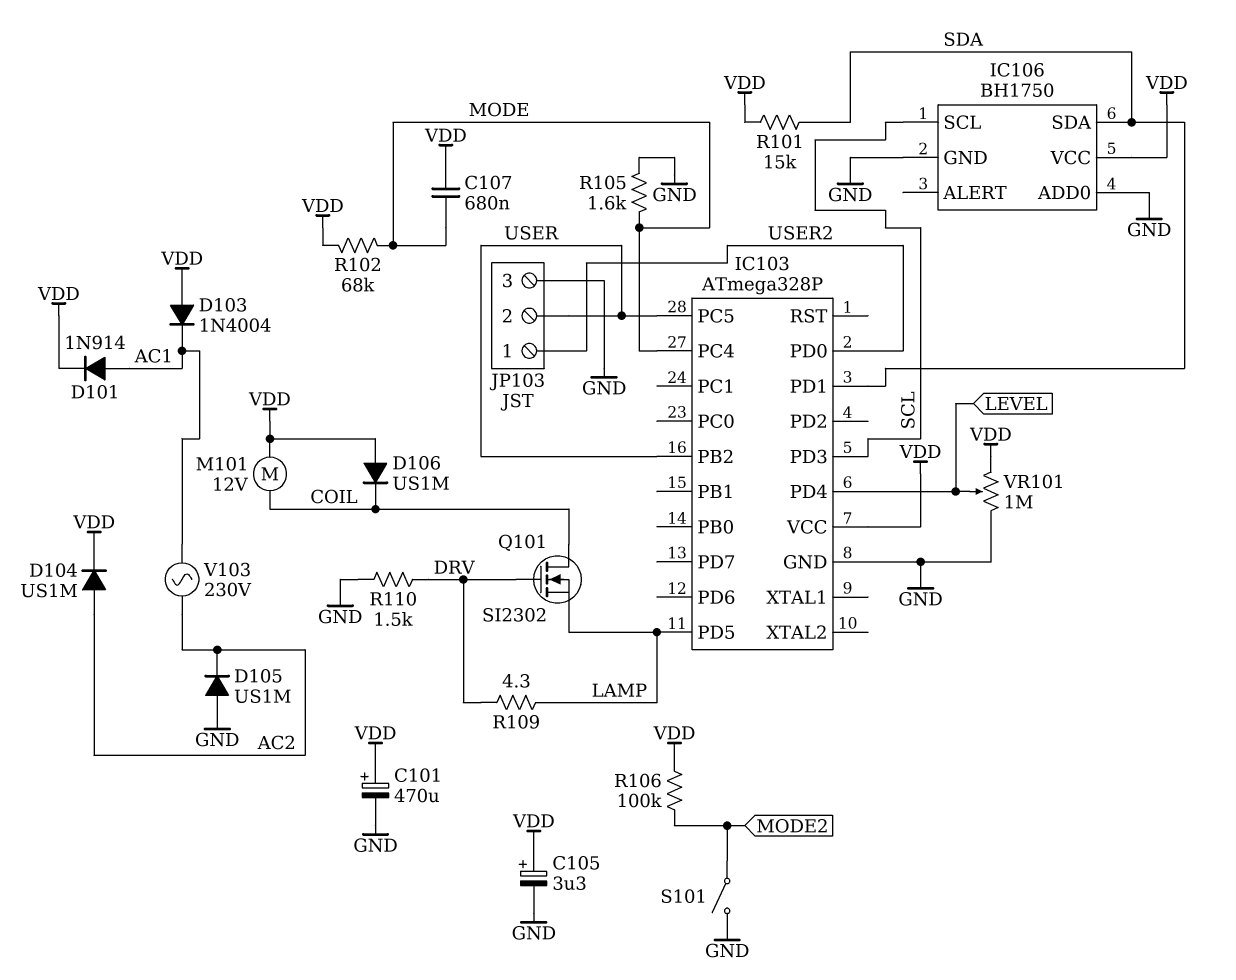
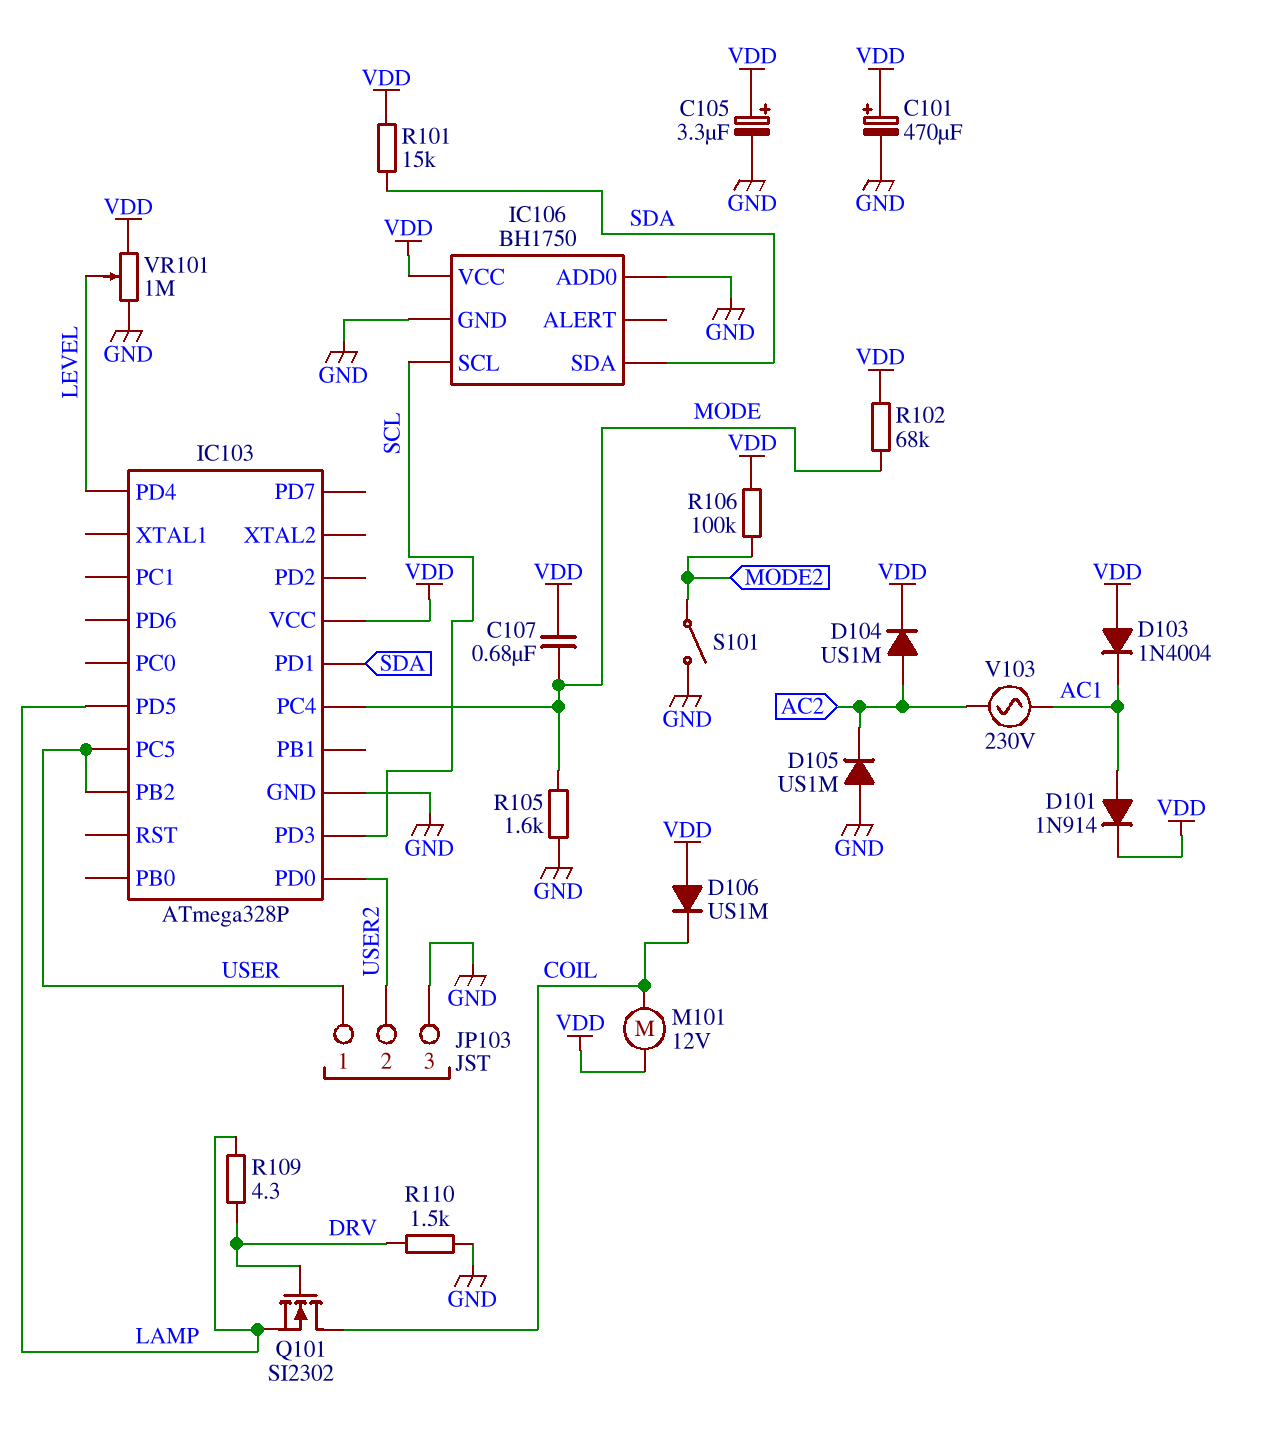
JP103 pin 1: USER2 -> USER
JP103 pin 2: USER -> USER2

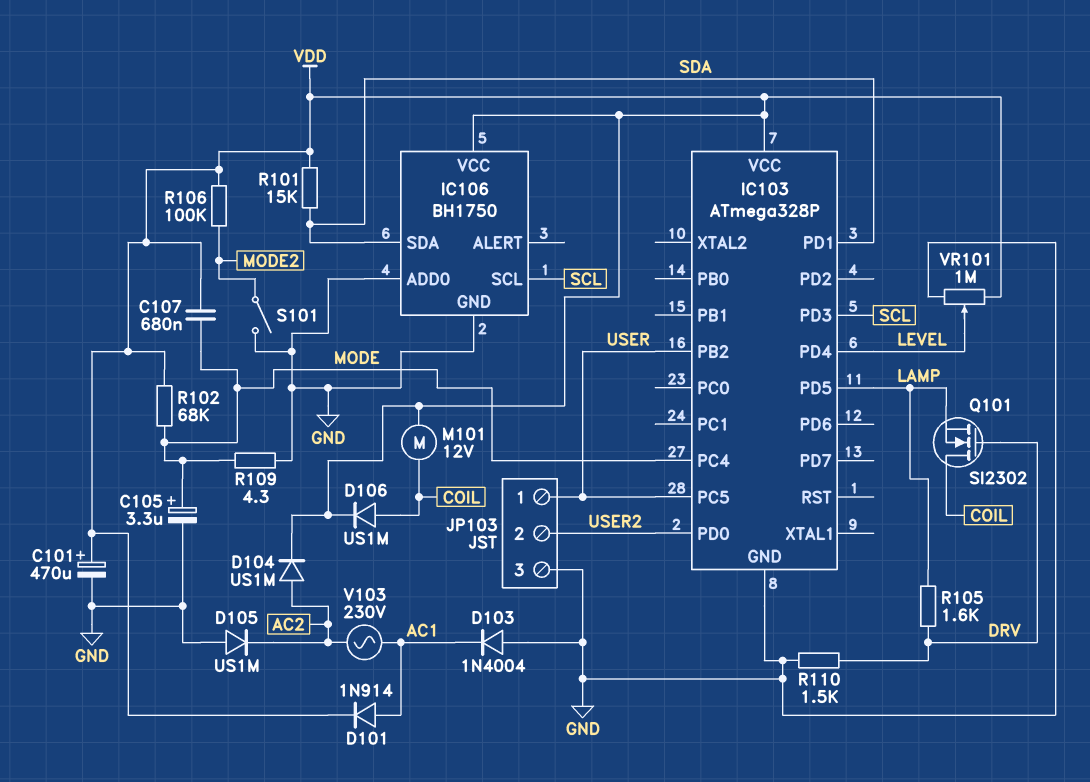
C105: 3.3uF (plus VDD, minus GND) -> 3.3uF (plus MODE, minus GND)
D103: diode 1N4004 (A VDD, K AC1) -> diode 1N4004 (A GND, K AC1)
D106: diode US1M (A VDD, K COIL) -> diode US1M (A COIL, K VDD)
R105: 1.6k (GND, MODE) -> 1.6k (DRV, LAMP)
R109: 4.3 (DRV, LAMP) -> 4.3 (GND, MODE)

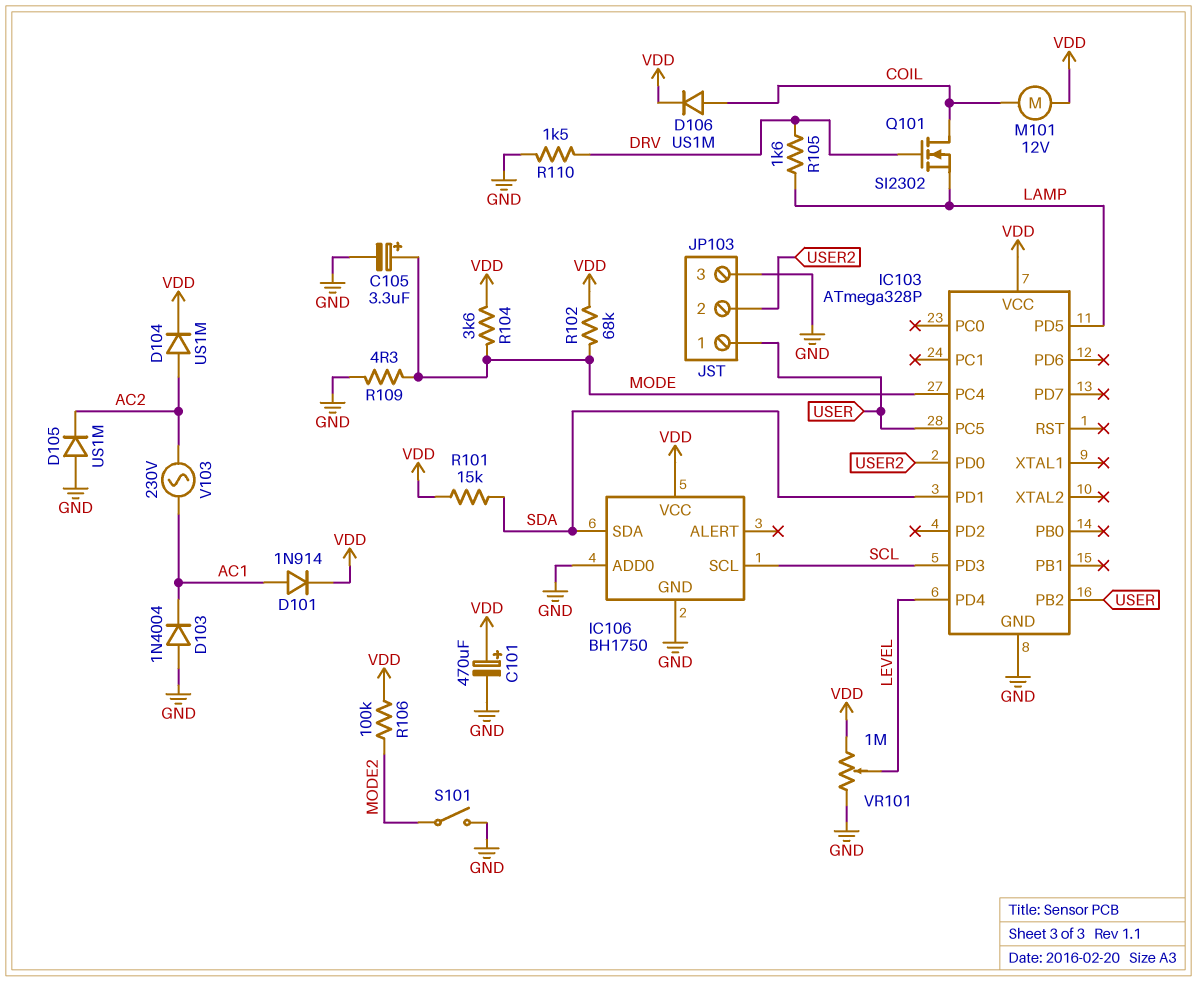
C107: 680nF (MODE, VDD) -> none
R104: none -> 3.6k (MODE, VDD)

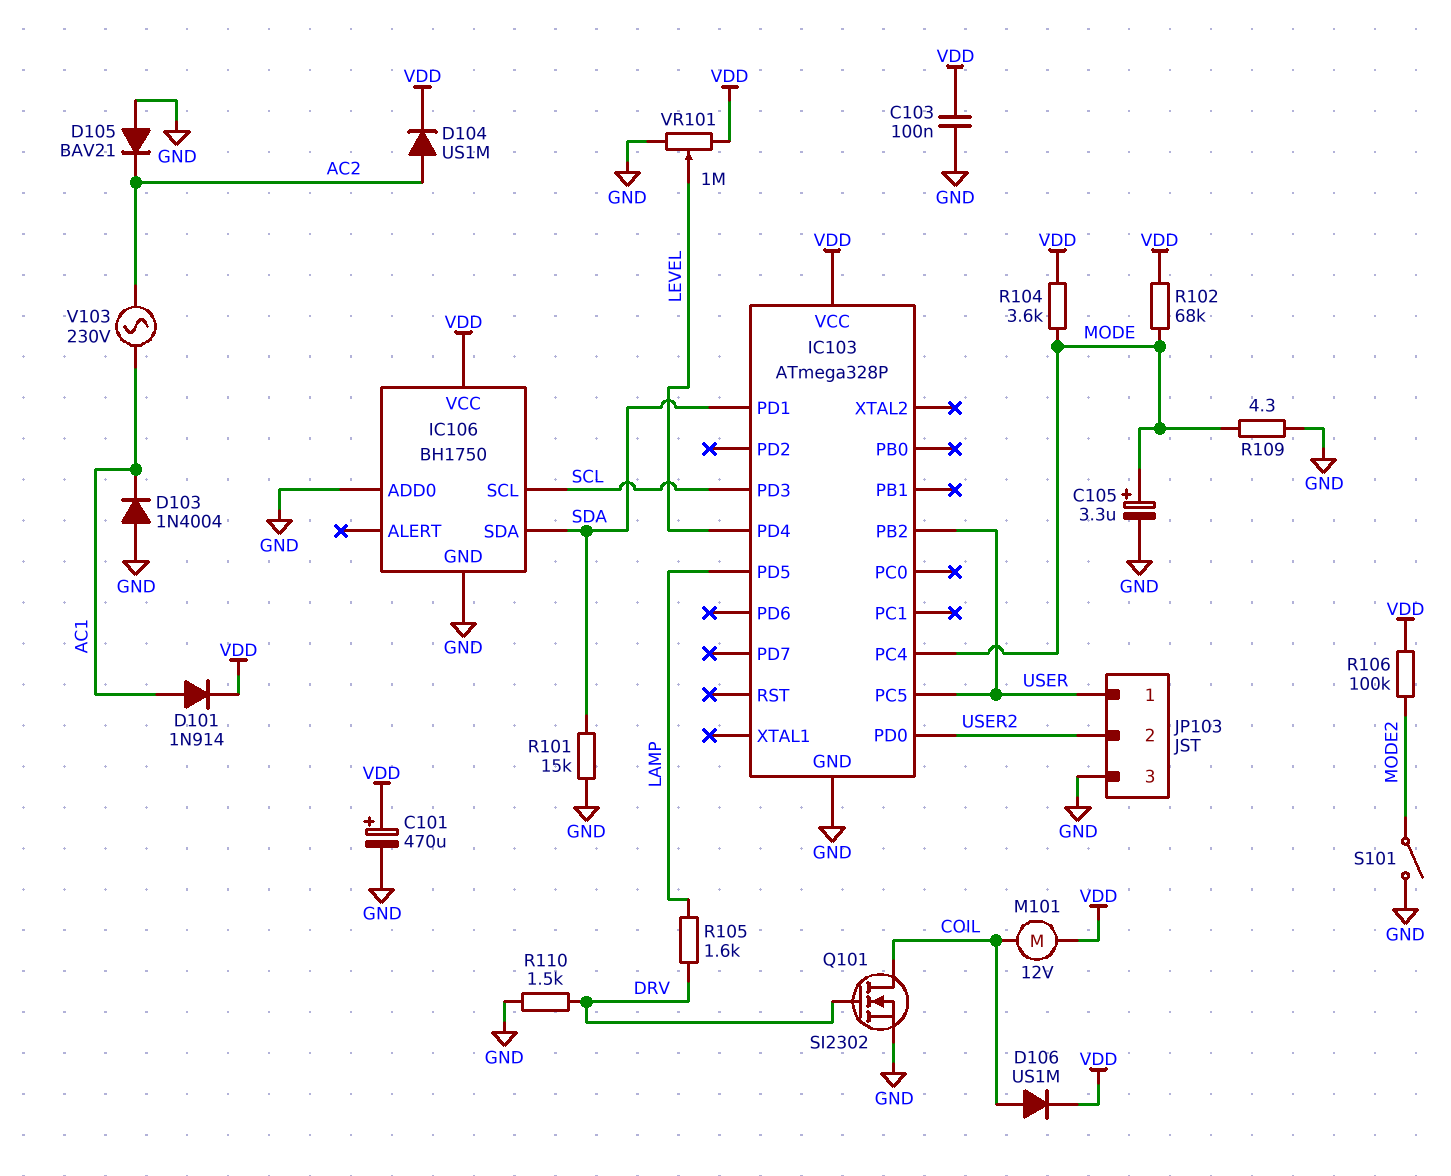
C103: none -> 100nF (GND, VDD)
D105: diode US1M (A GND, K AC2) -> diode BAV21 (A GND, K AC2)
Q101: NMOS SI2302 (G DRV, D COIL, S LAMP) -> NMOS SI2302 (G DRV, D COIL, S GND)
R101: 15k (SDA, VDD) -> 15k (GND, SDA)

